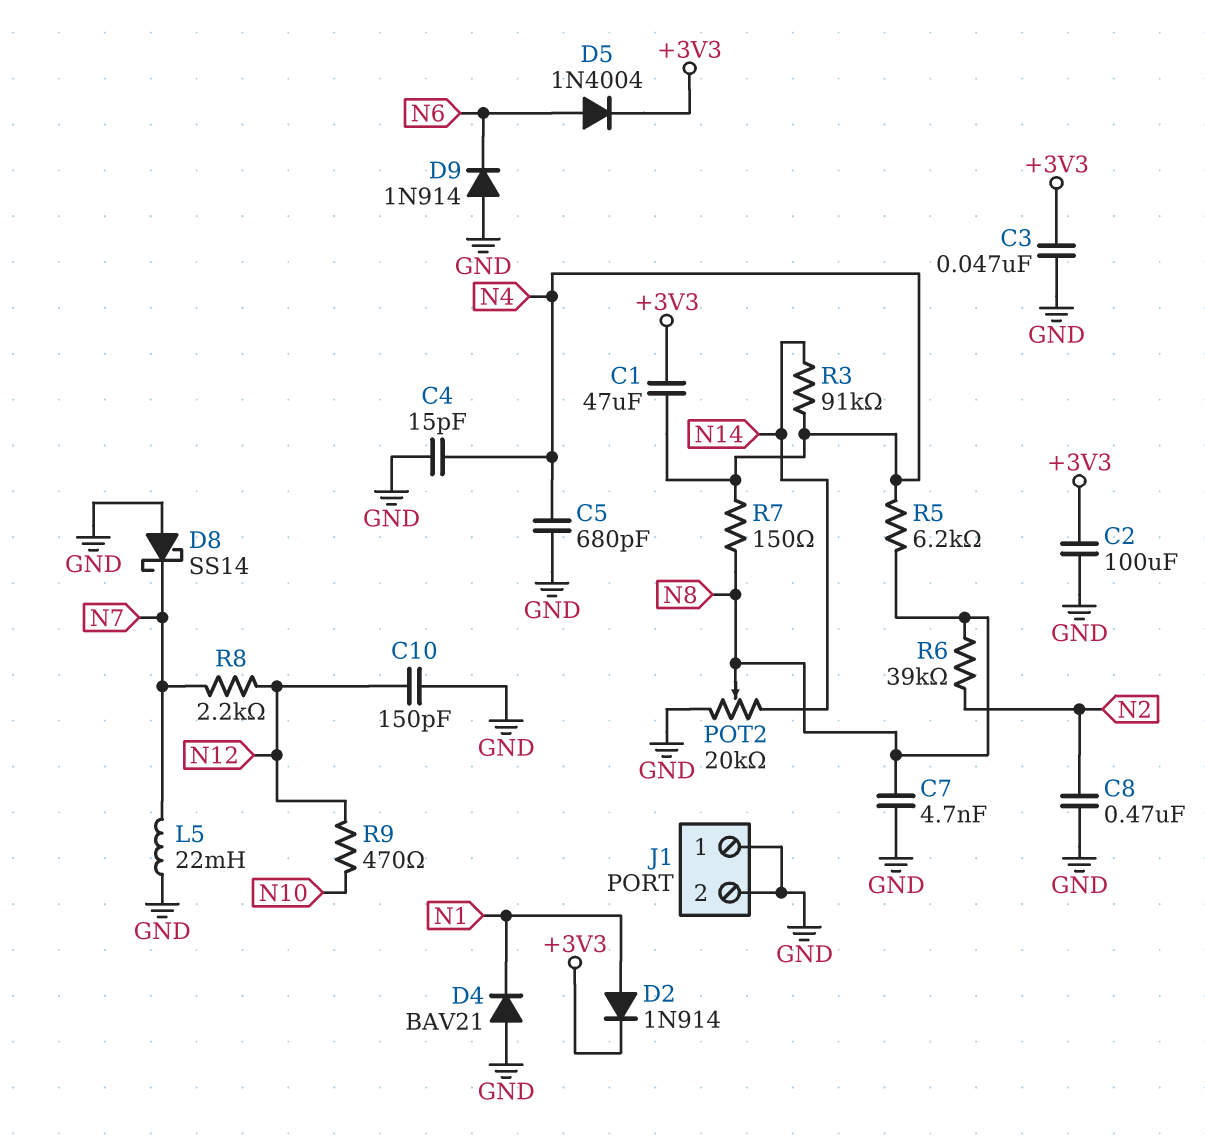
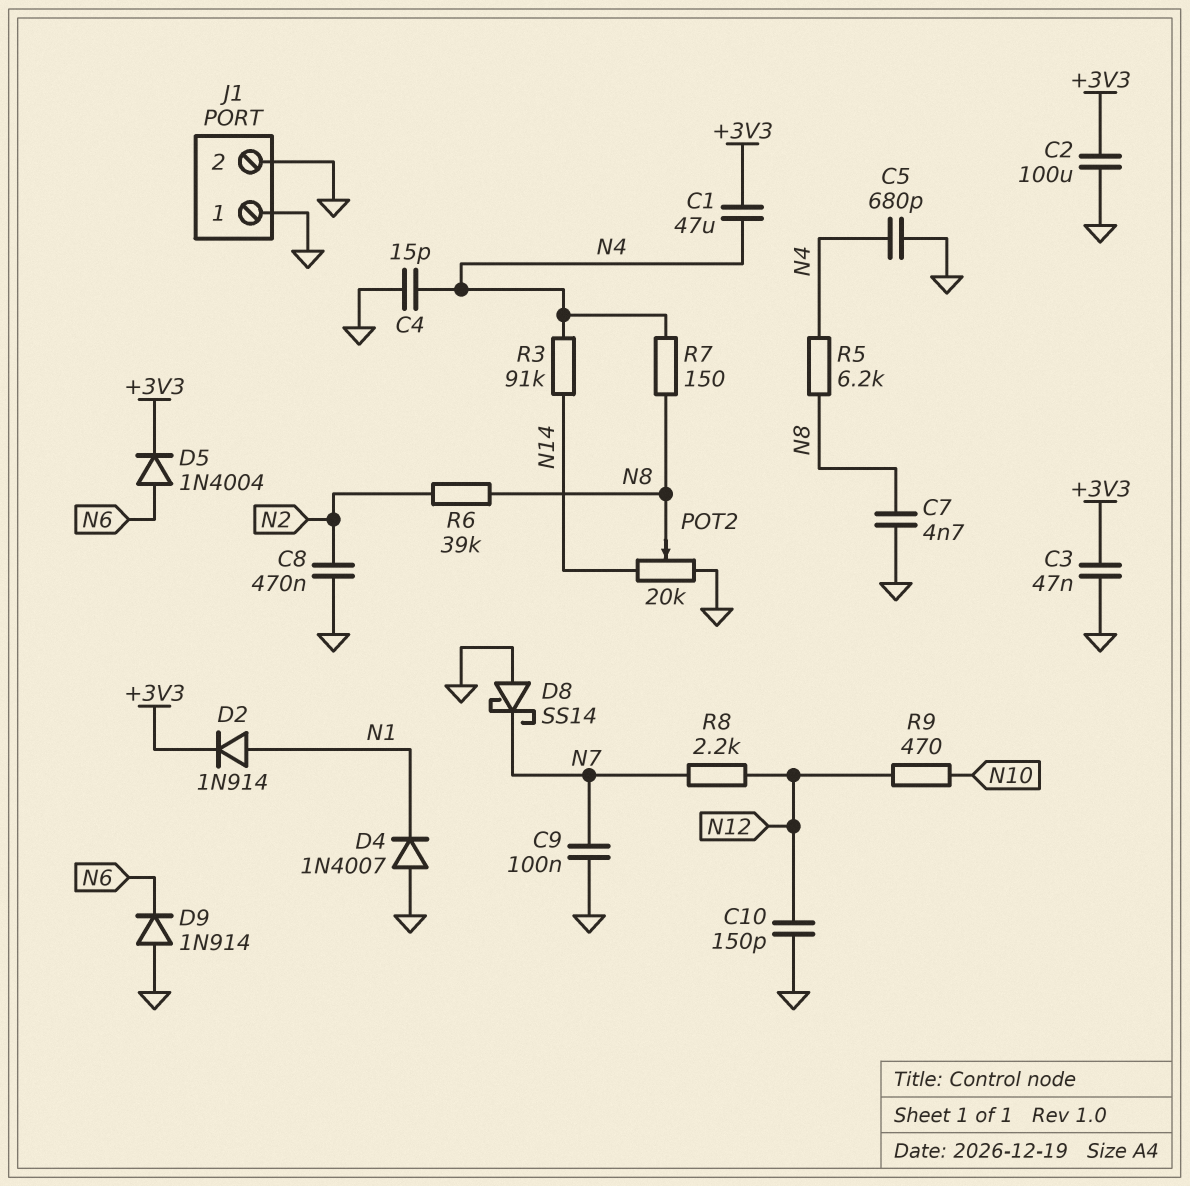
C9: none -> 100nF (GND, N7)
D4: diode BAV21 (A GND, K N1) -> diode 1N4007 (A GND, K N1)
L5: 22mH (GND, N7) -> none

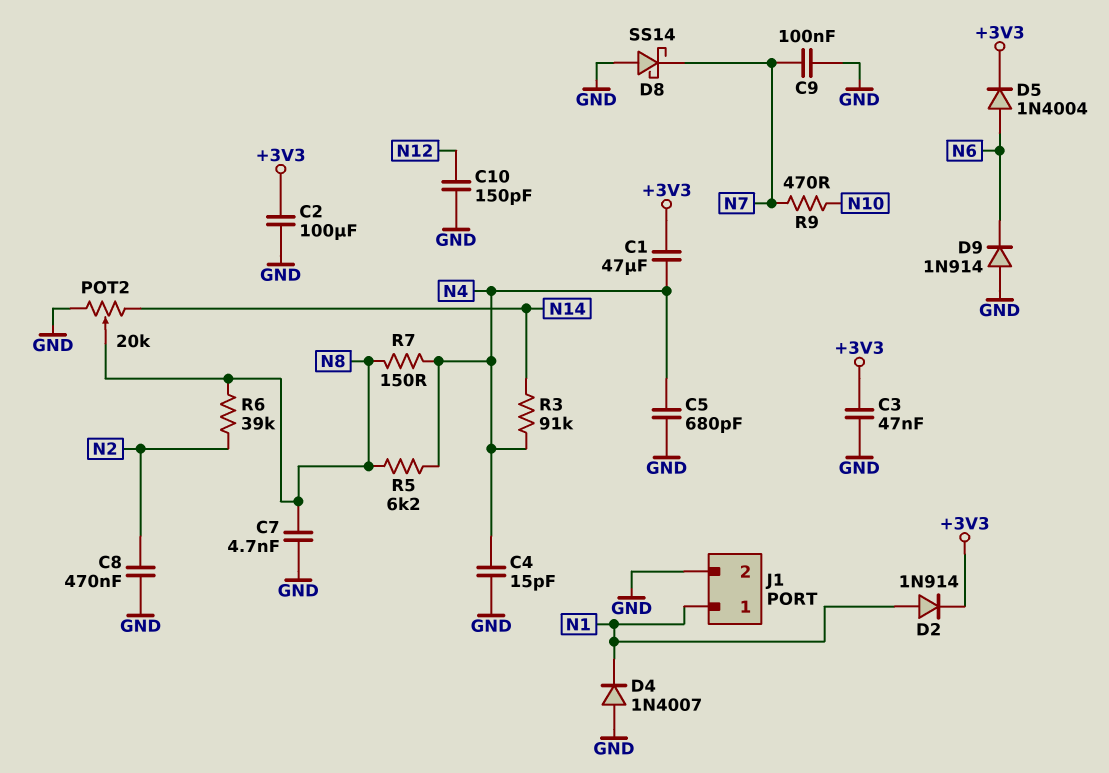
J1 pin 1: GND -> N1
R8: 2.2k (N7, N12) -> none
R9: 470 (N10, N12) -> 470 (N7, N10)

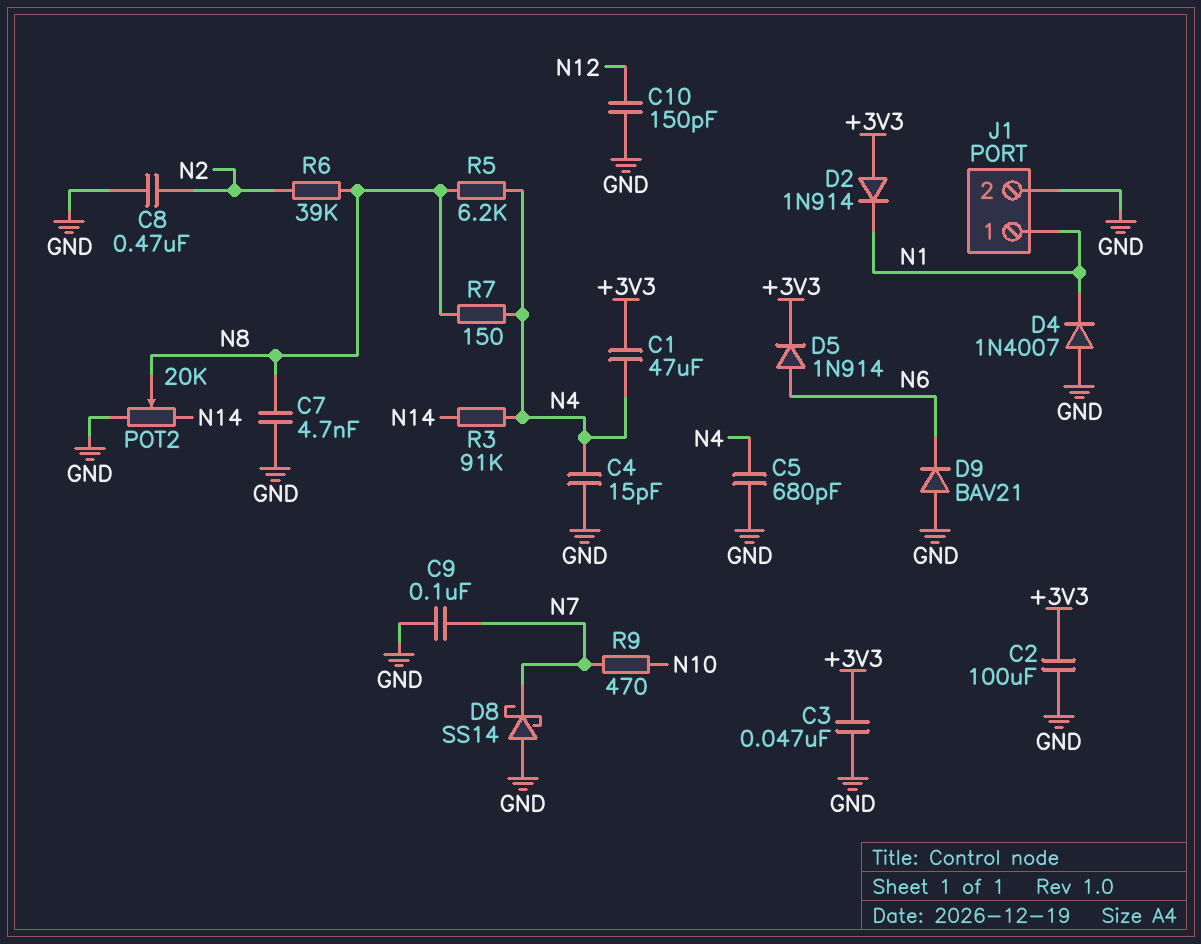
D2: diode 1N914 (A N1, K +3V3) -> diode 1N914 (A +3V3, K N1)
D5: diode 1N4004 (A N6, K +3V3) -> diode 1N914 (A N6, K +3V3)
D9: diode 1N914 (A GND, K N6) -> diode BAV21 (A GND, K N6)

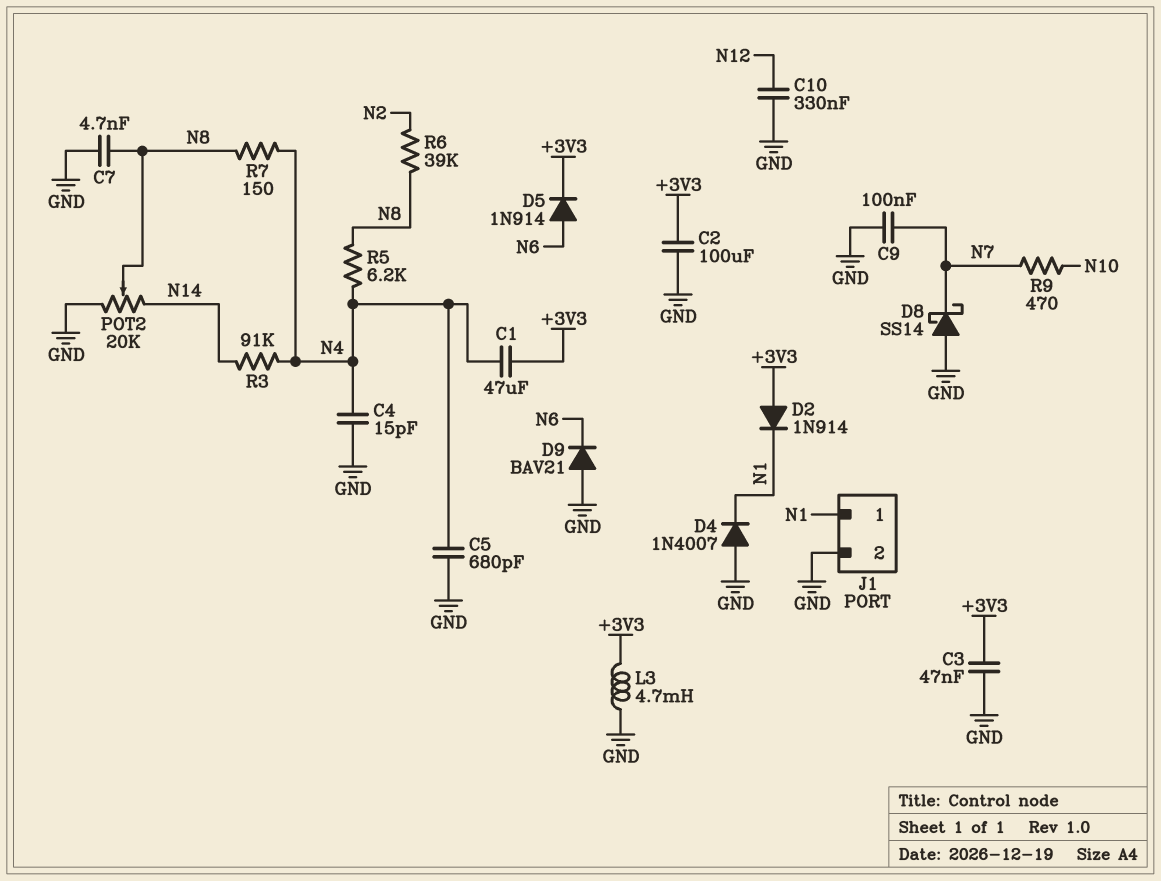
C8: 470nF (GND, N2) -> none
C10: 150pF (GND, N12) -> 330nF (GND, N12)
L3: none -> 4.7mH (+3V3, GND)

